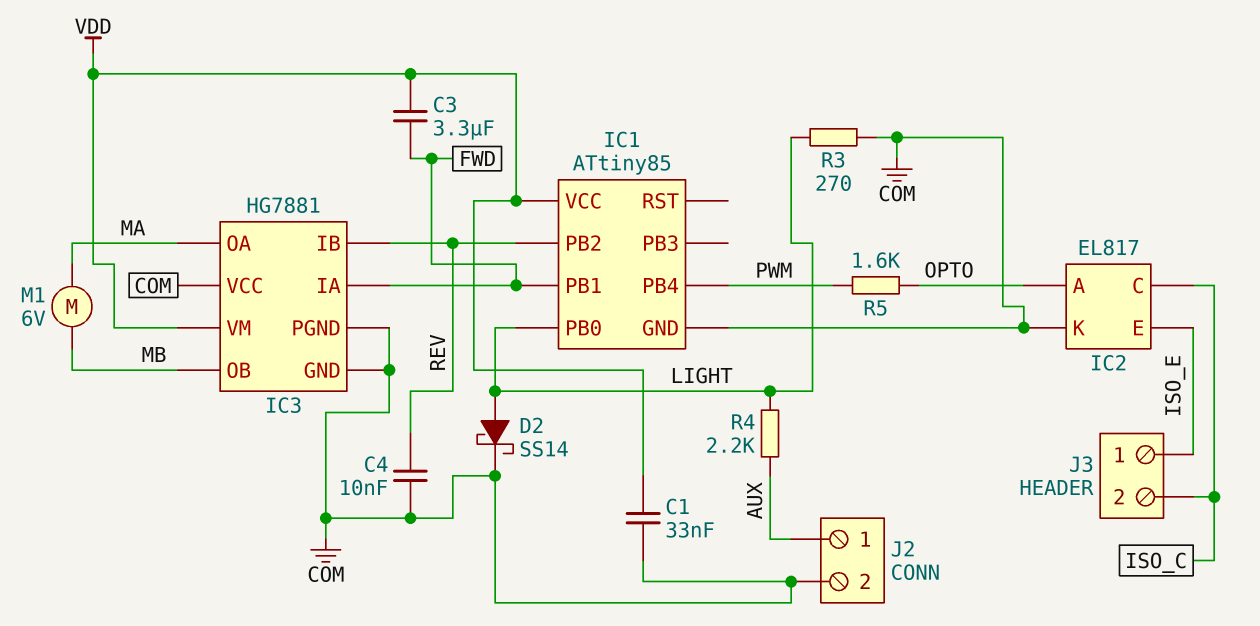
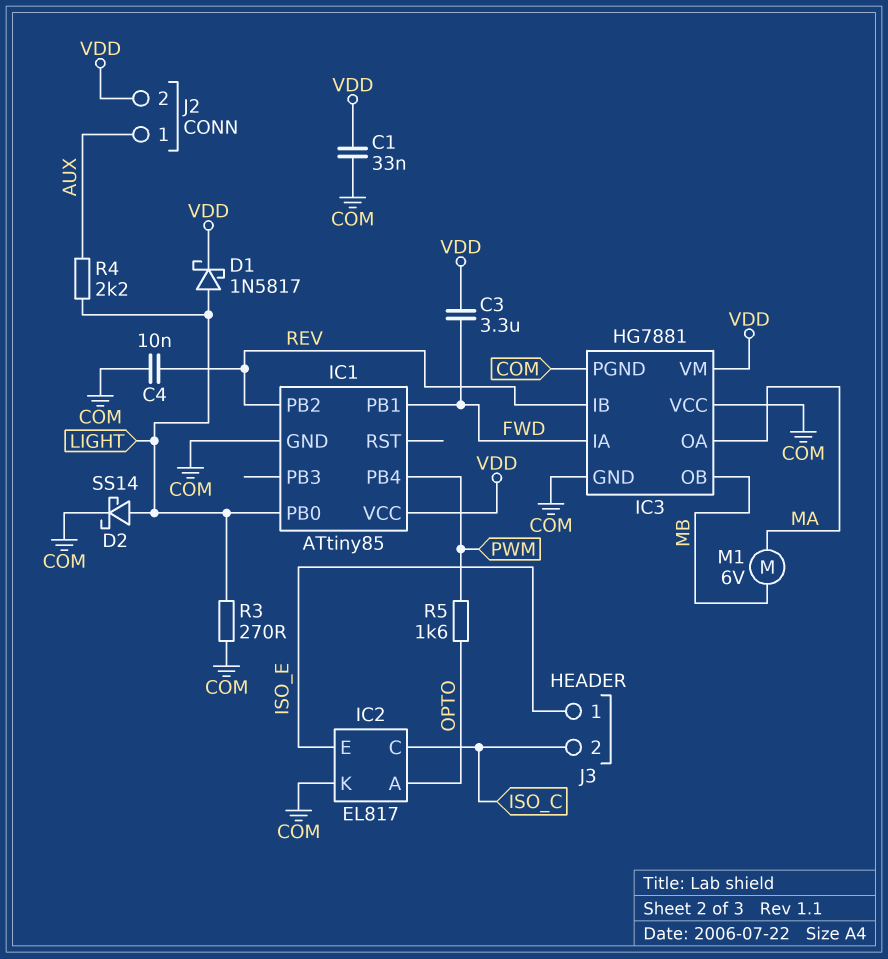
D1: none -> schottky 1N5817 (A LIGHT, K VDD)
J2 pin 2: COM -> VDD

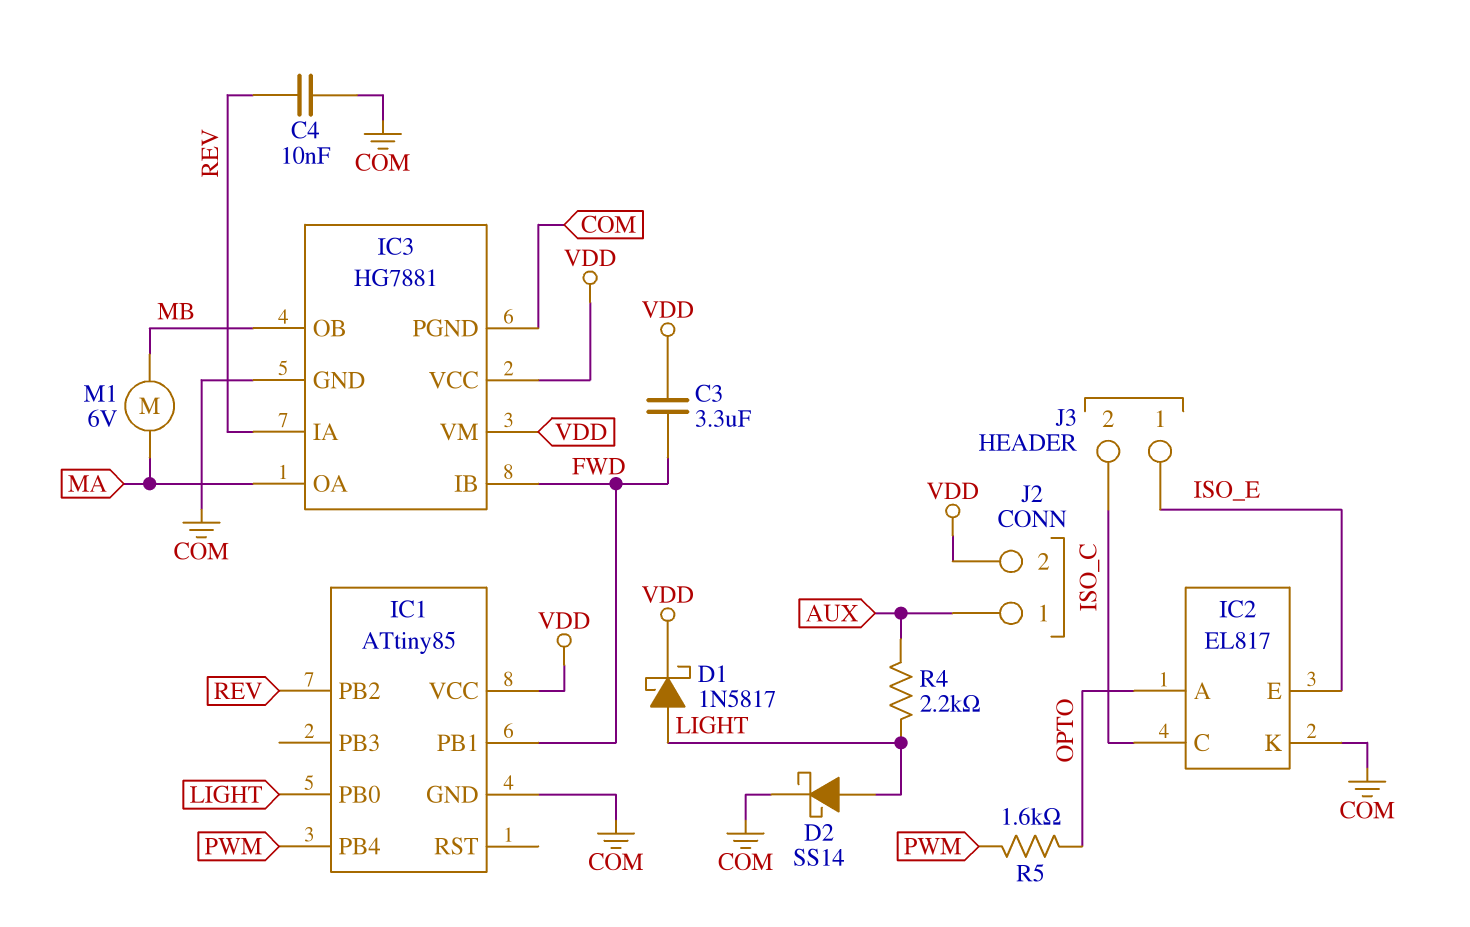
C1: 33nF (COM, VDD) -> none
IC3 pin IA: FWD -> REV
IC3 pin IB: REV -> FWD
IC3 pin VCC: COM -> VDD
R3: 270 (COM, LIGHT) -> none

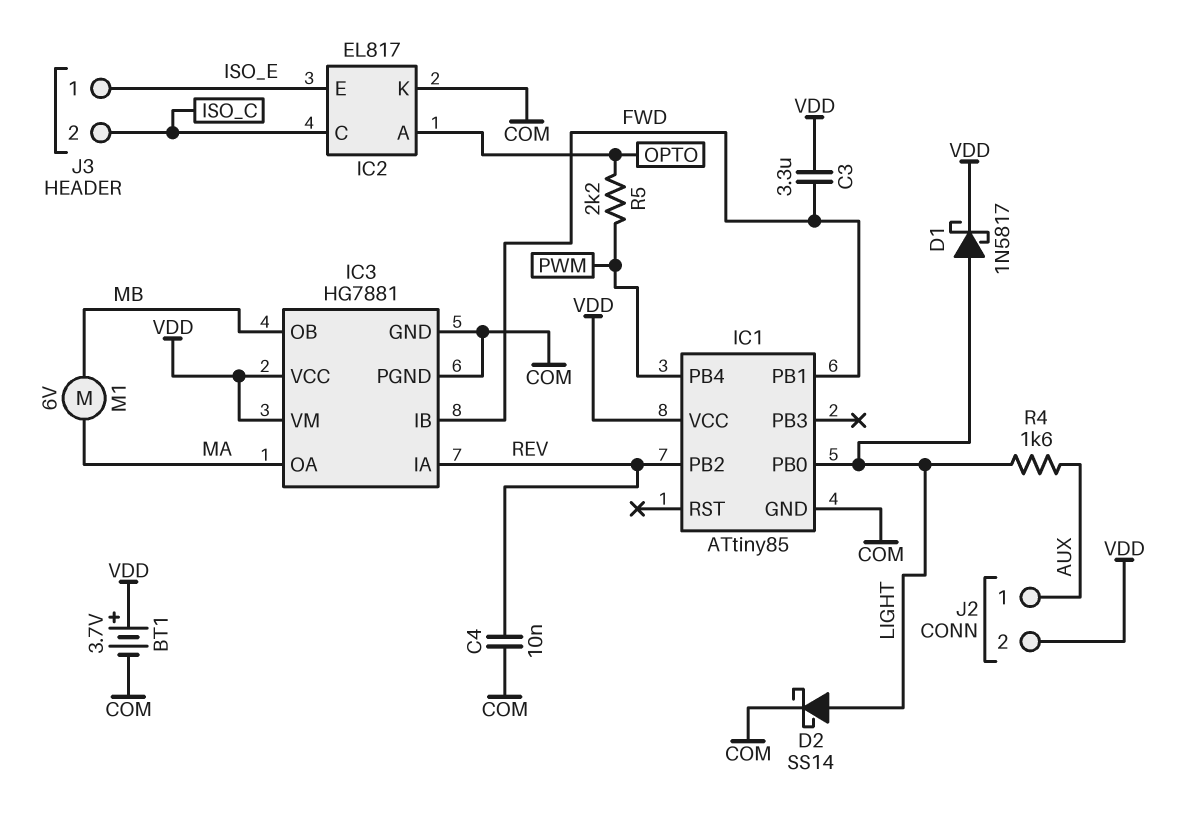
BT1: none -> 3.7V (plus VDD, minus COM)
R4: 2.2k (AUX, LIGHT) -> 1.6k (AUX, LIGHT)
R5: 1.6k (OPTO, PWM) -> 2.2k (OPTO, PWM)

